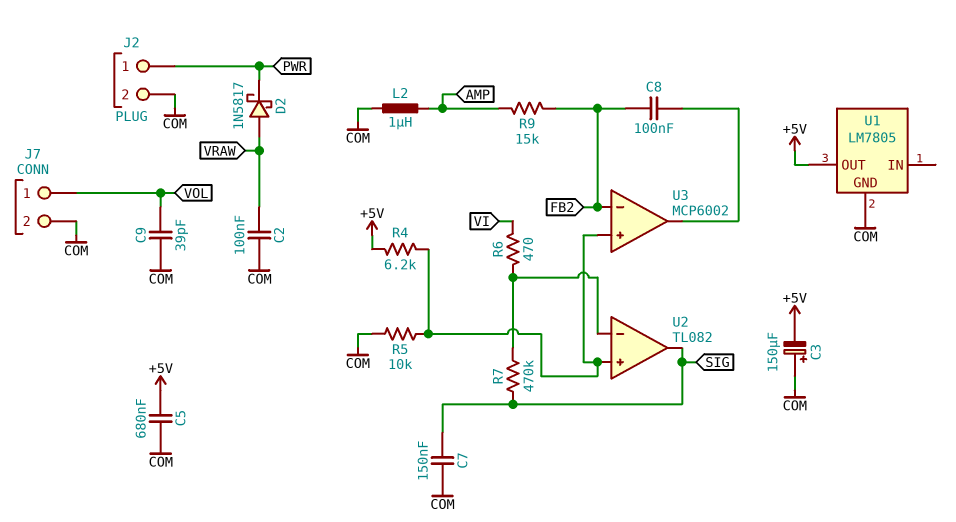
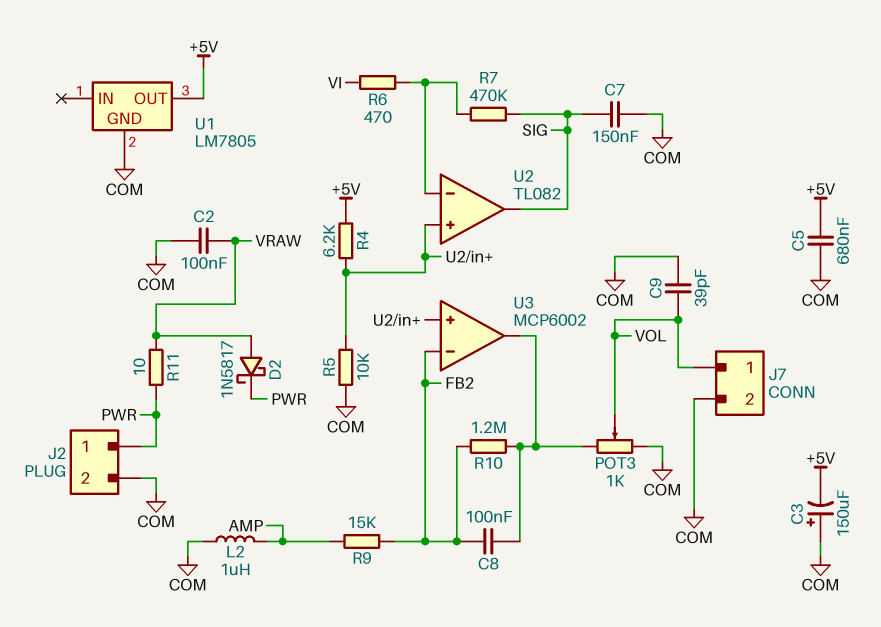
POT3: none -> 1k (COM, U3/out, wiper VOL)
R10: none -> 1.2M (FB2, U3/out)
R11: none -> 10 (PWR, VRAW)

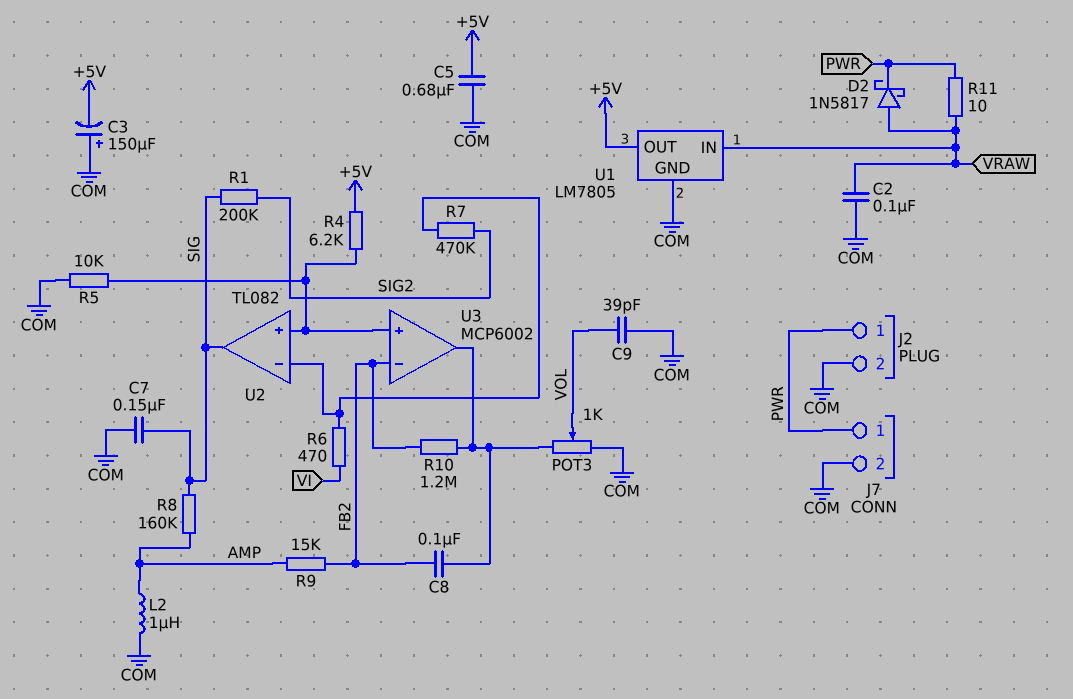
J7 pin 1: VOL -> PWR
R1: none -> 200k (SIG, SIG2)
R7: 470k (SIG, U2/in-) -> 470k (SIG2, U2/in-)
R8: none -> 160k (AMP, SIG)
U1 pin IN: none -> VRAW

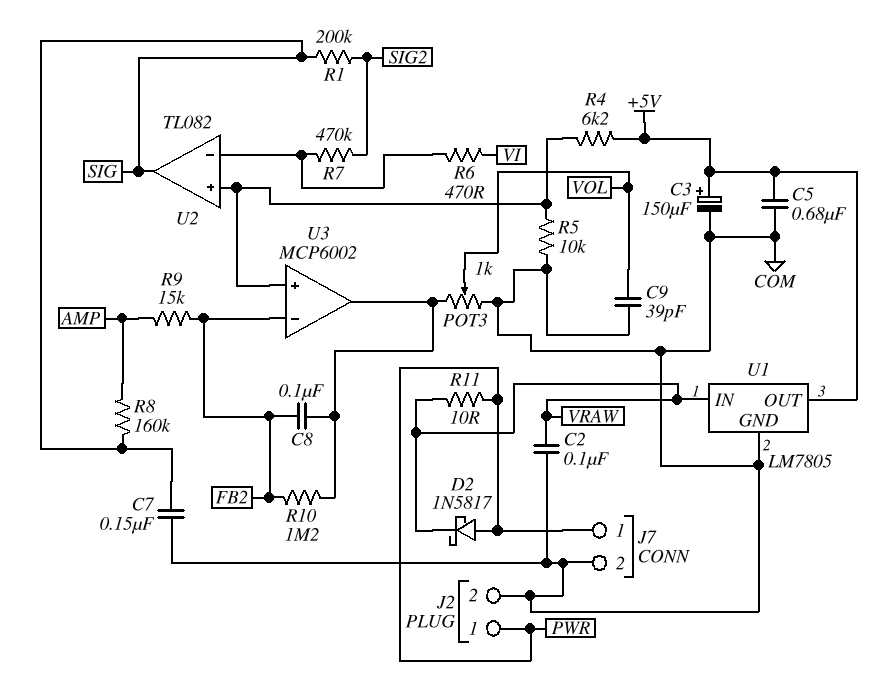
C3: 150uF (plus COM, minus +5V) -> 150uF (plus +5V, minus COM)
D2: schottky 1N5817 (A VRAW, K PWR) -> schottky 1N5817 (A PWR, K VRAW)
L2: 1uH (AMP, COM) -> none

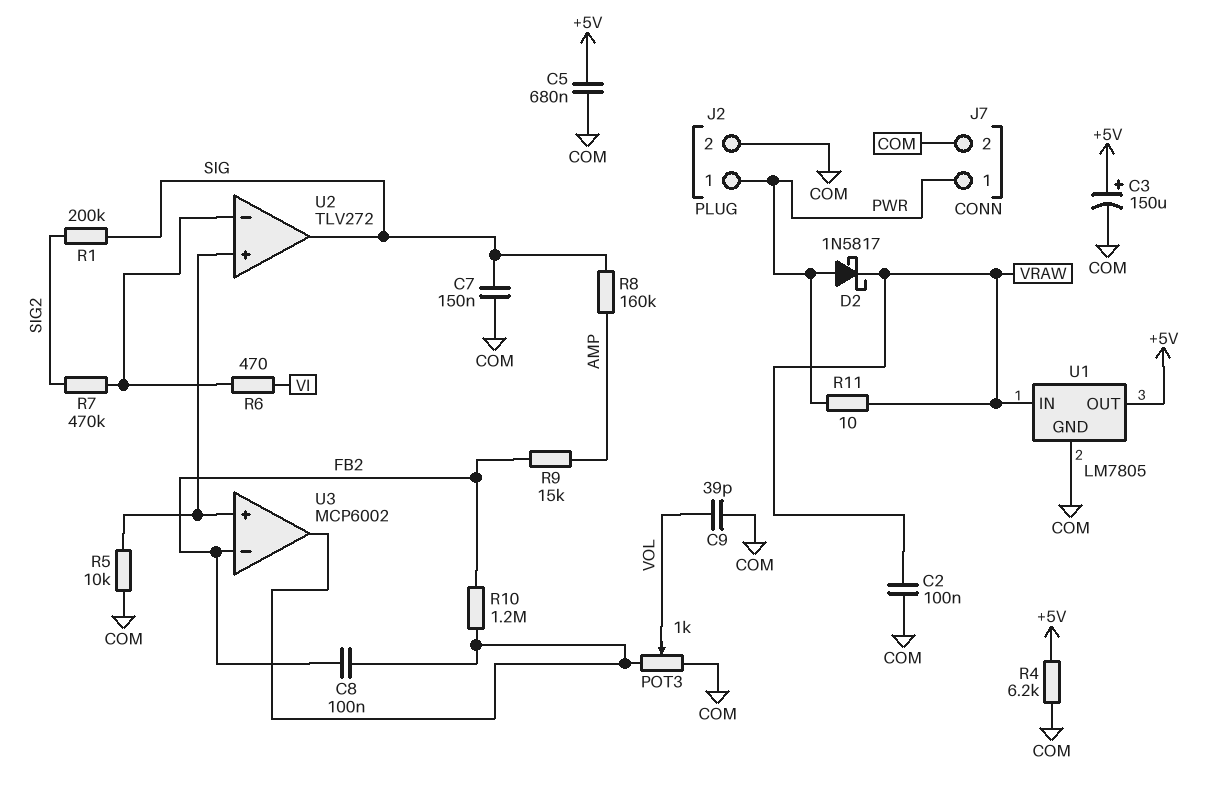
R4: 6.2k (+5V, U2/in+) -> 6.2k (+5V, COM)
U2: TL082 -> TLV272

